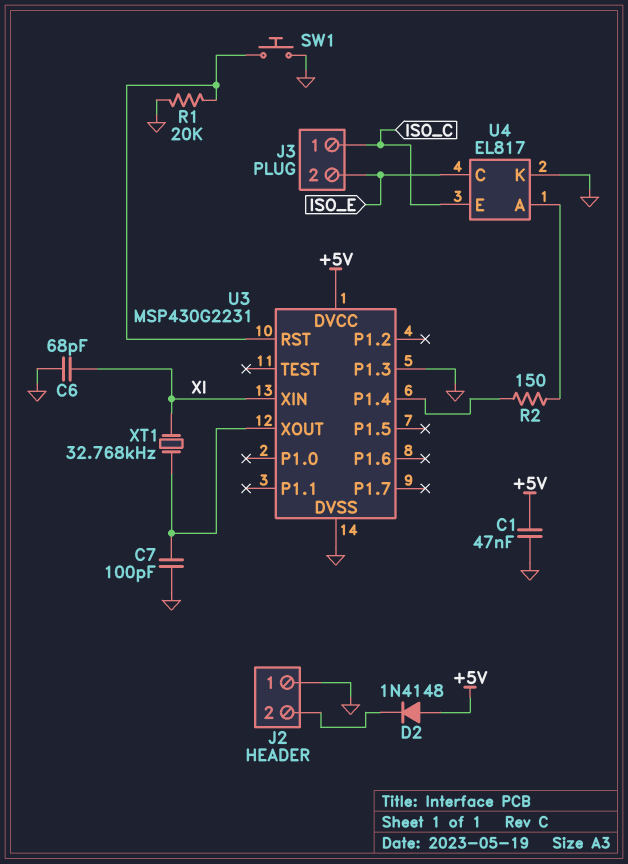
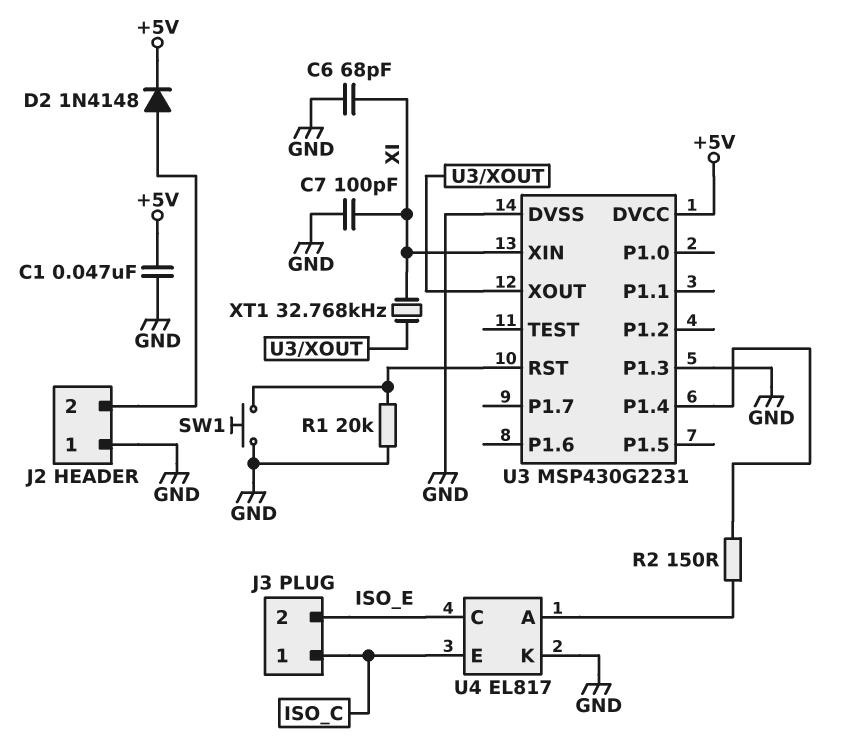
C7: 100pF (GND, U3/XOUT) -> 100pF (GND, XI)
D2: diode 1N4148 (A +5V, K J2/2) -> diode 1N4148 (A J2/2, K +5V)

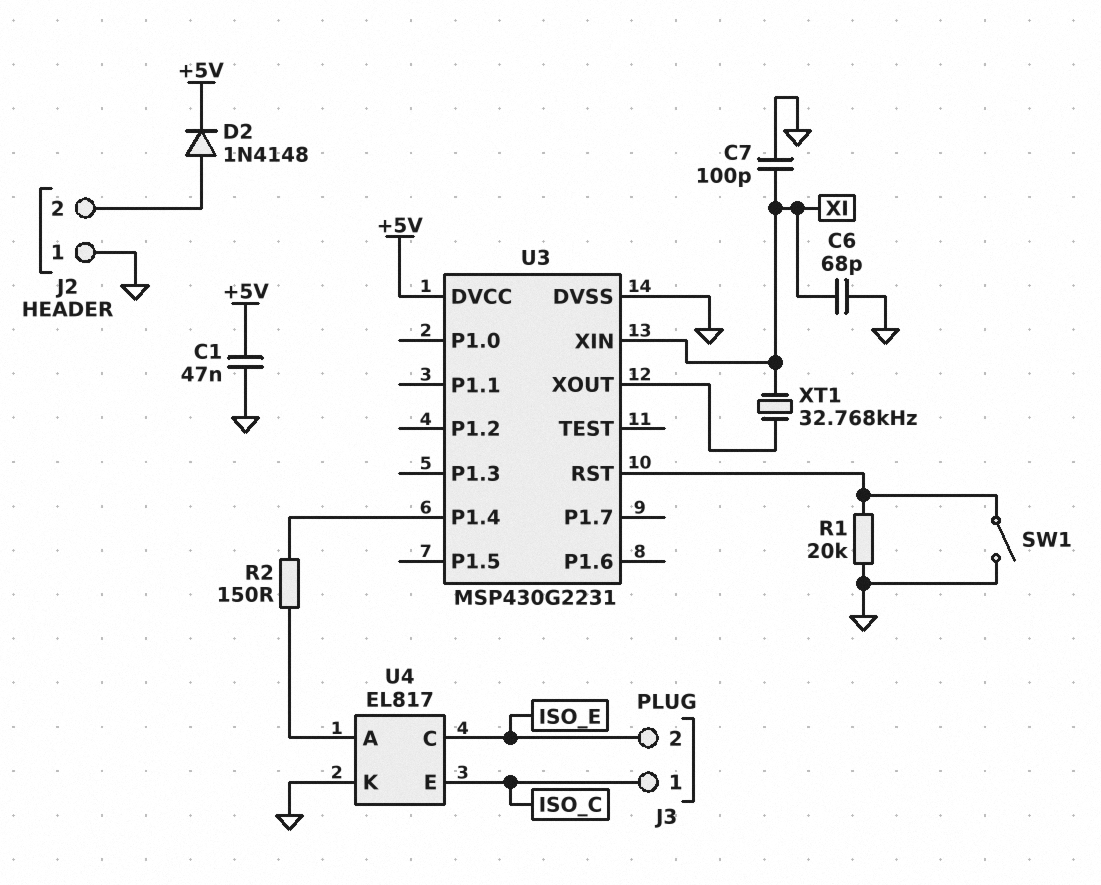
SW1: button (GND, U3/RST) -> switch (GND, U3/RST)
U3 pin P1.3: GND -> none

